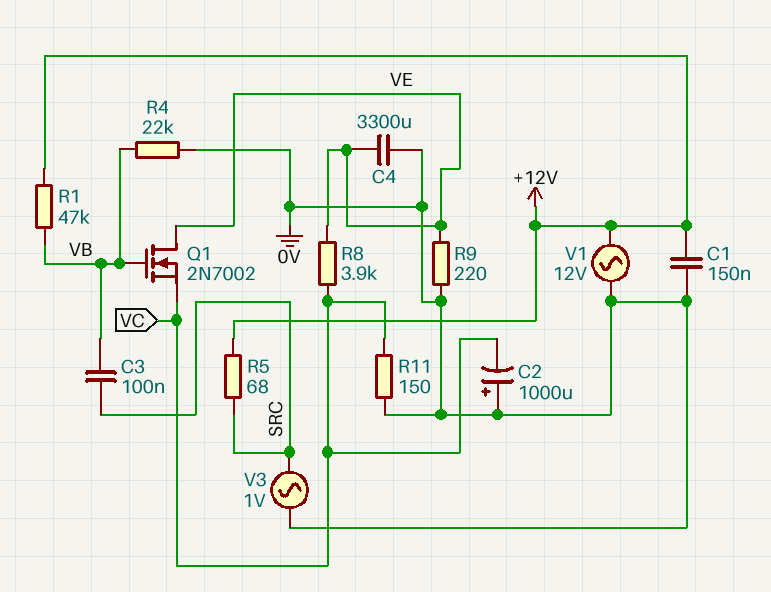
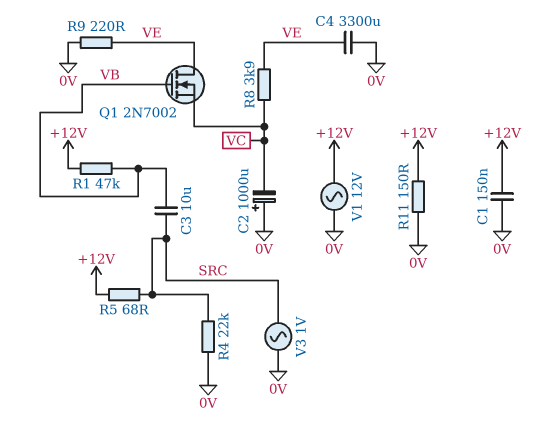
C3: 100nF (SRC, VB) -> 10uF (SRC, VB)
R4: 22k (0V, VB) -> 22k (0V, SRC)
R11: 150 (0V, VC) -> 150 (+12V, 0V)

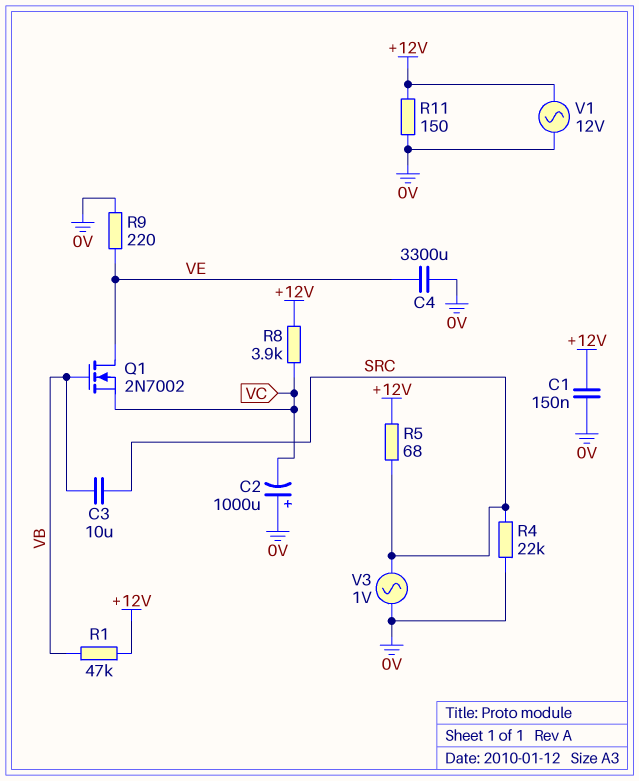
R8: 3.9k (VC, VE) -> 3.9k (+12V, VC)

